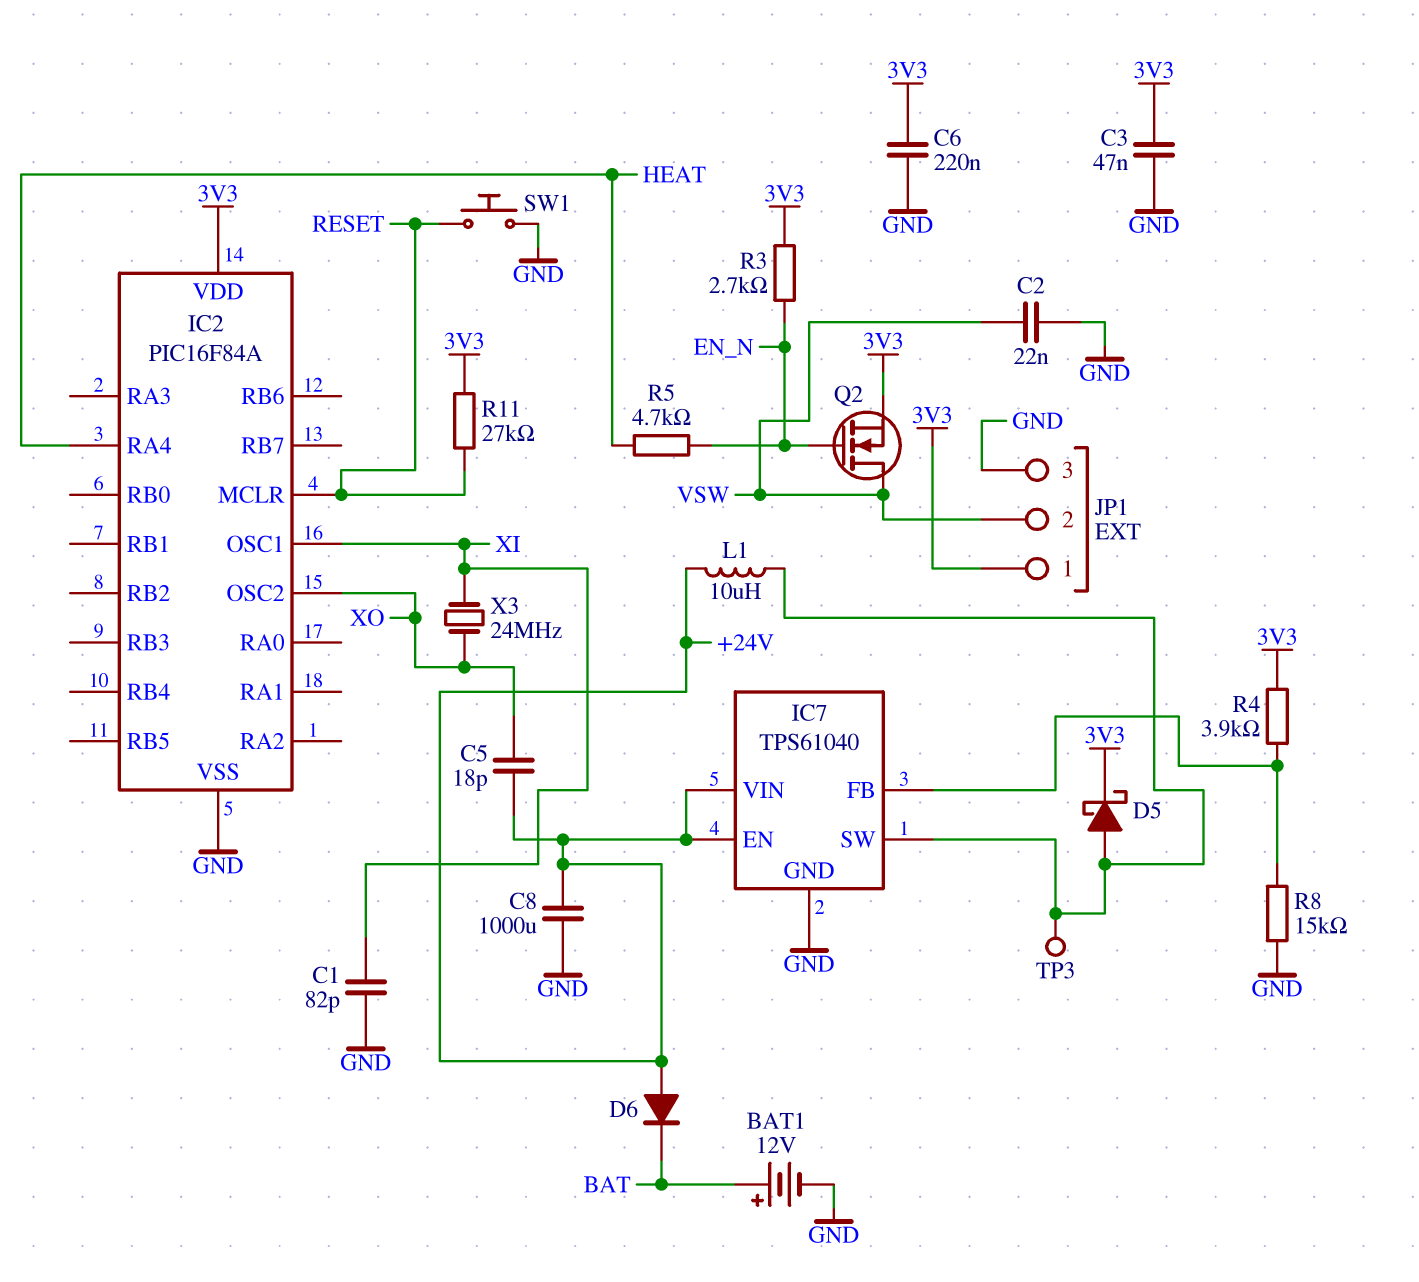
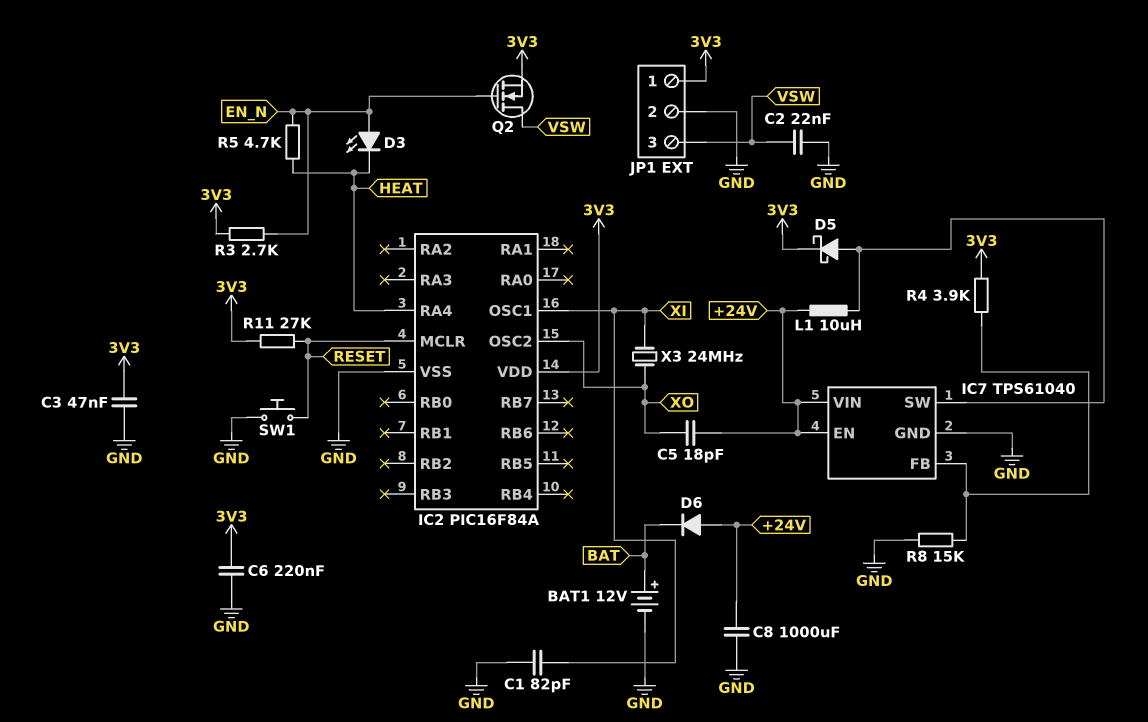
D3: none -> LED (A EN_N, K HEAT)
JP1 pin 2: VSW -> GND
JP1 pin 3: GND -> VSW
TP3: test point (IC7/SW) -> none

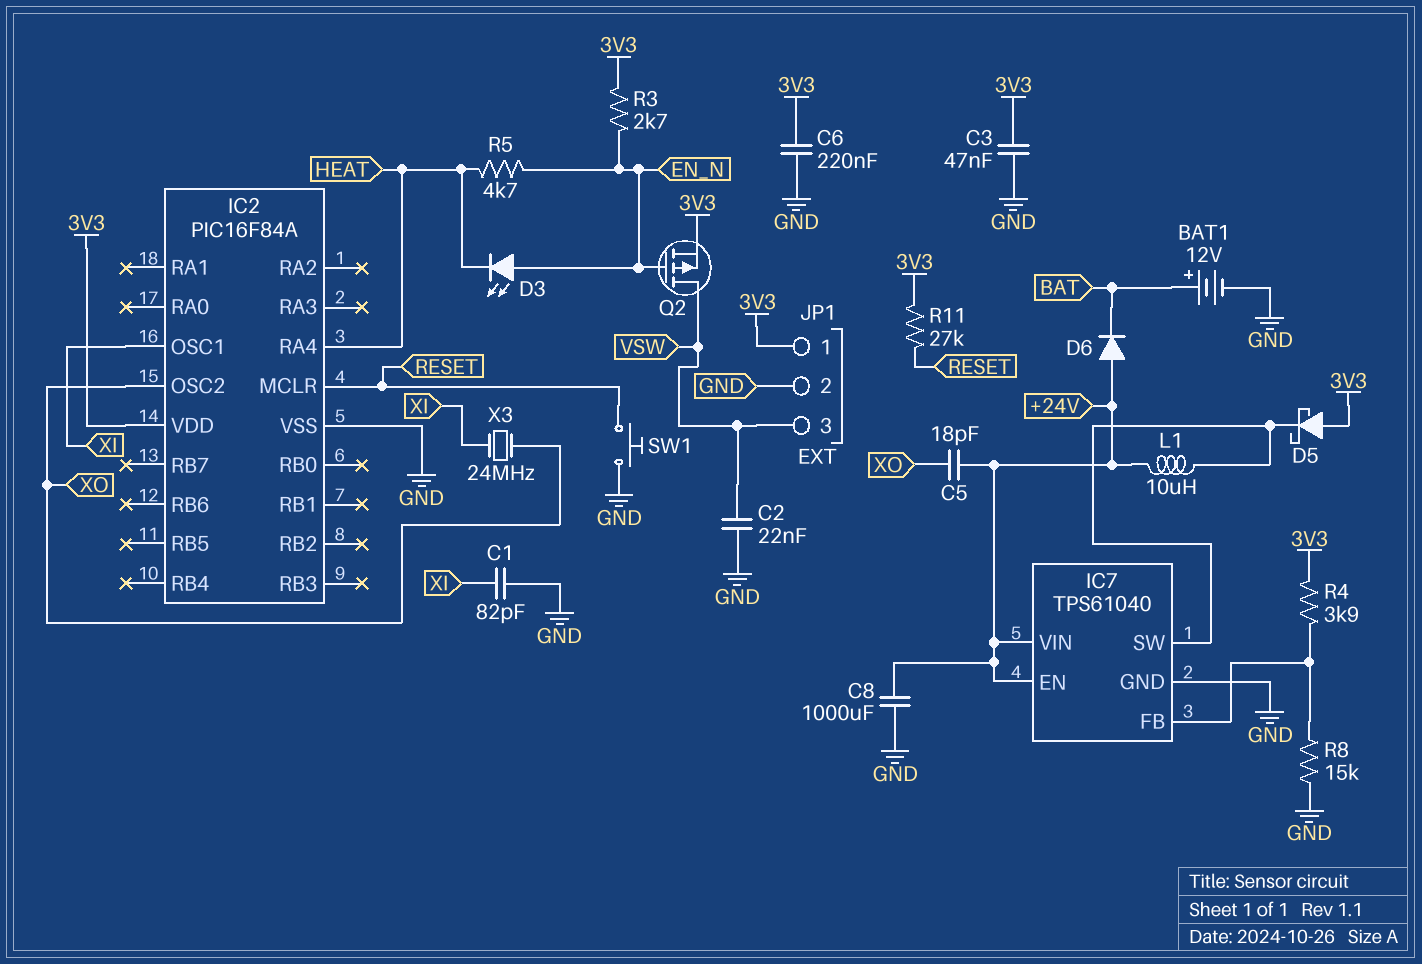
D5: schottky (A IC7/SW, K 3V3) -> schottky (A 3V3, K IC7/SW)
Q2: NMOS (G EN_N, D VSW, S 3V3) -> PMOS (G EN_N, D VSW, S 3V3)

